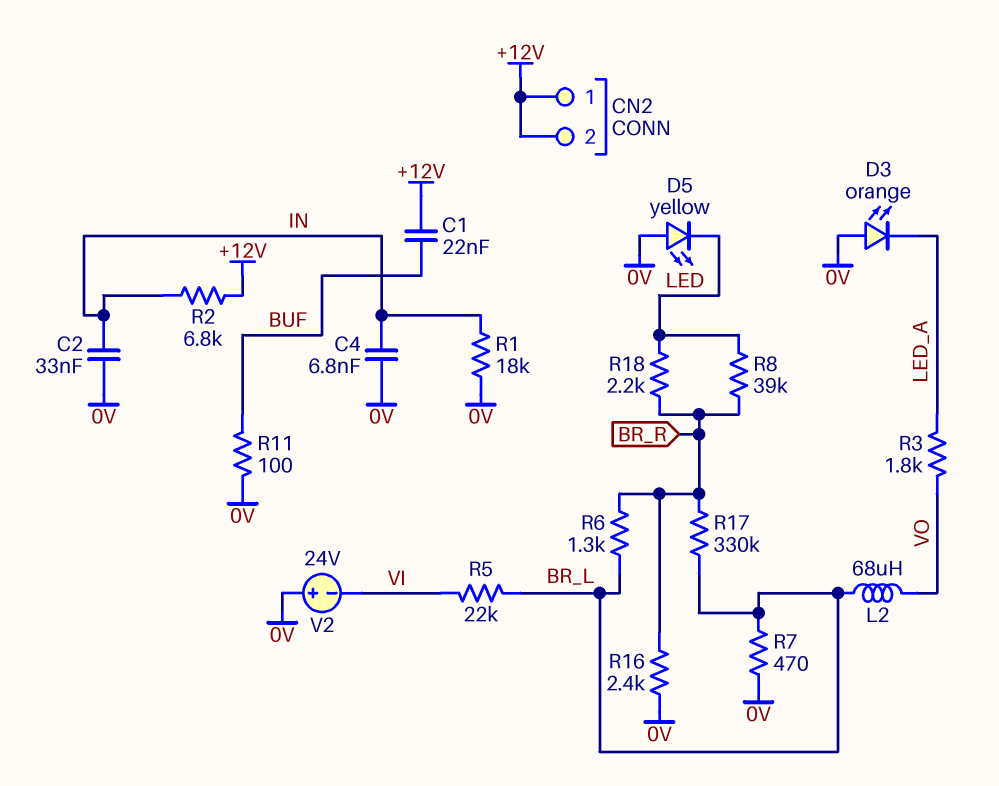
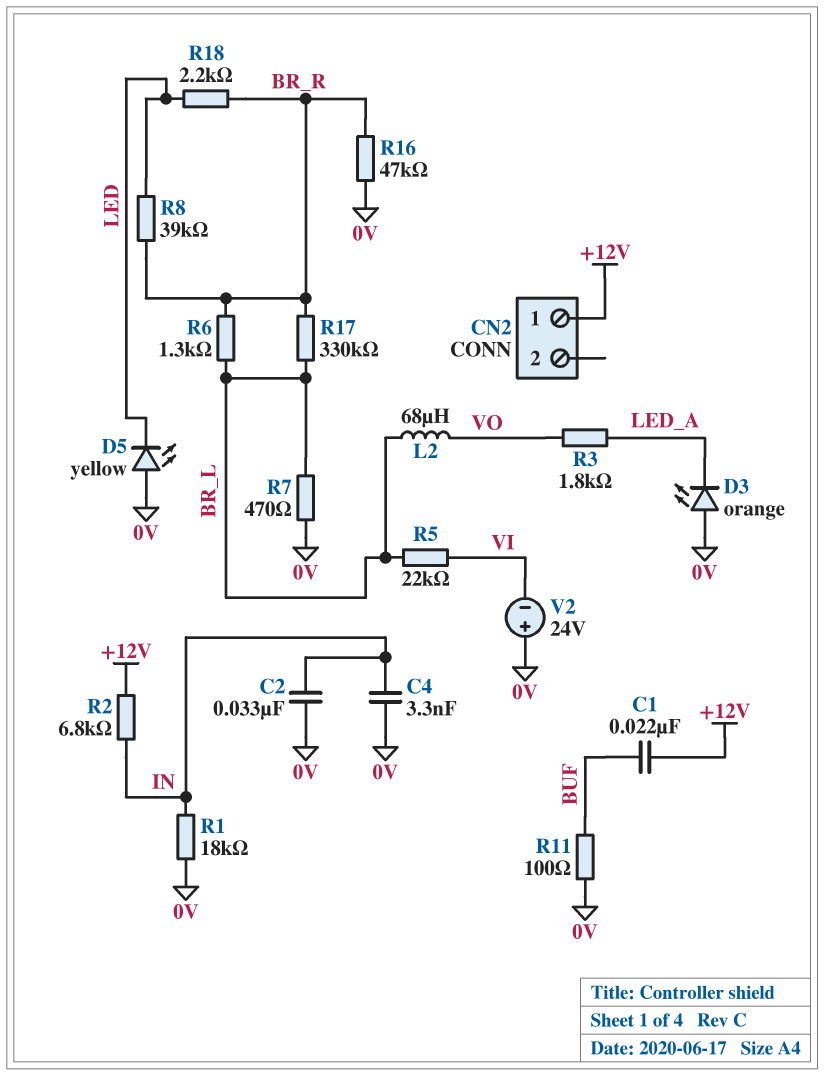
C4: 6.8nF (0V, IN) -> 3.3nF (0V, IN)
CN2 pin 2: +12V -> none
R16: 2.4k (0V, BR_R) -> 47k (0V, BR_R)

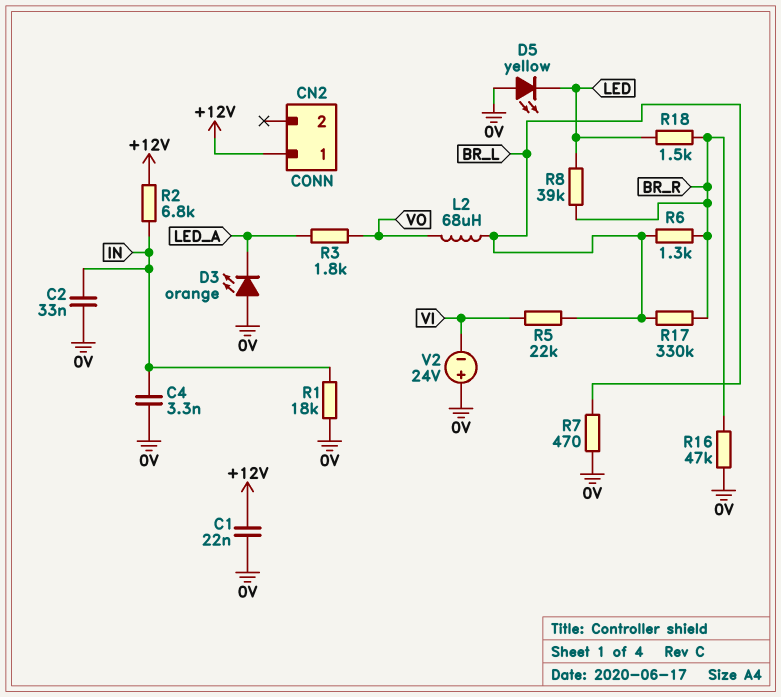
C1: 22nF (+12V, BUF) -> 22nF (+12V, 0V)
R11: 100 (0V, BUF) -> none
R18: 2.2k (BR_R, LED) -> 1.5k (BR_R, LED)

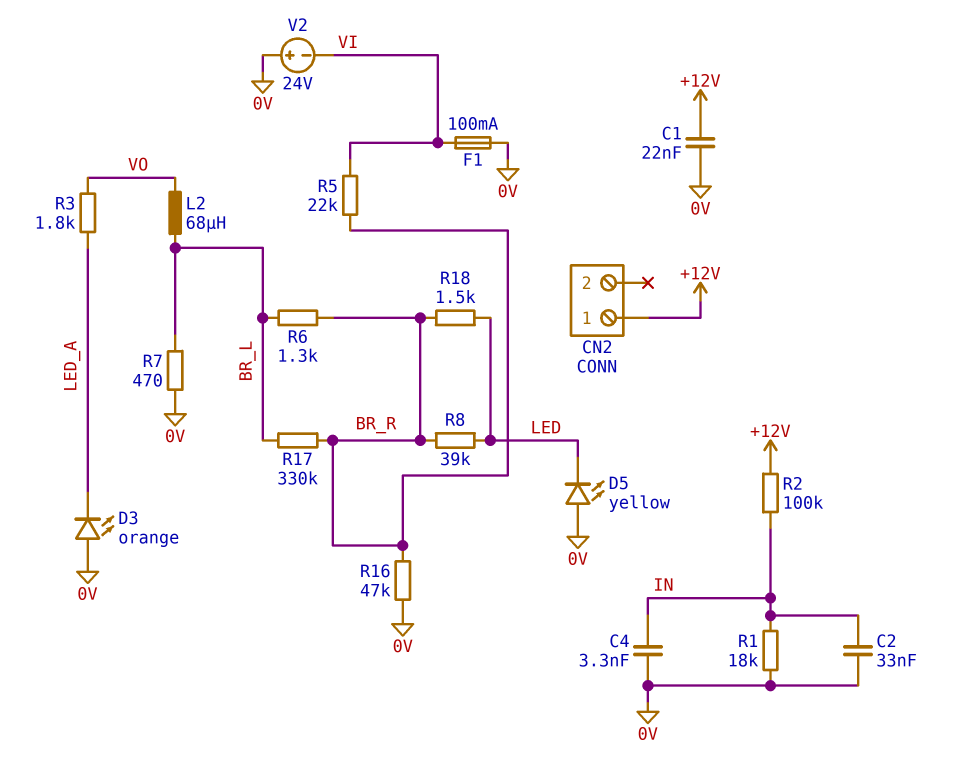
F1: none -> 100mA (0V, VI)
R2: 6.8k (+12V, IN) -> 100k (+12V, IN)
R5: 22k (BR_L, VI) -> 22k (BR_R, VI)

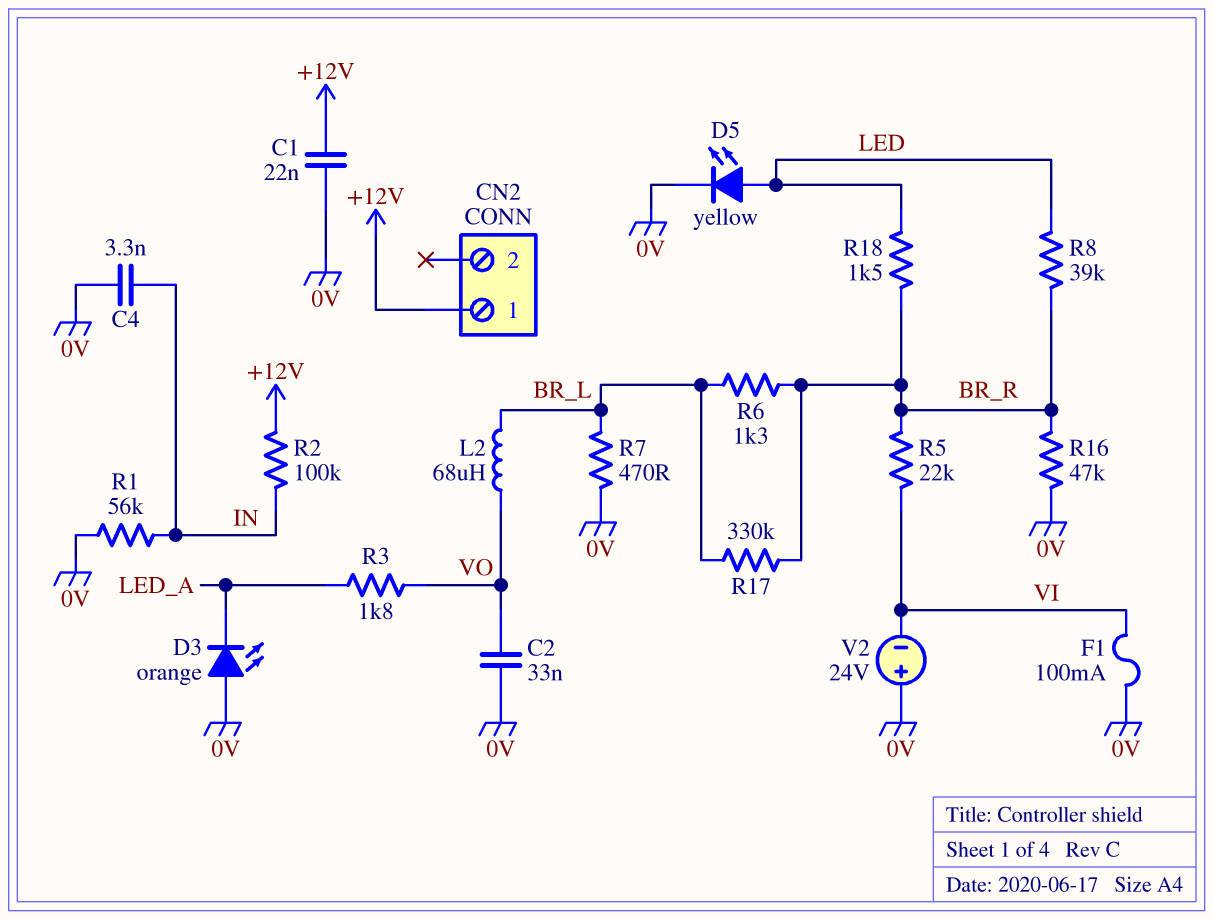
C2: 33nF (0V, IN) -> 33nF (0V, VO)
D5: LED yellow (A 0V, K LED) -> LED yellow (A LED, K 0V)
R1: 18k (0V, IN) -> 56k (0V, IN)

